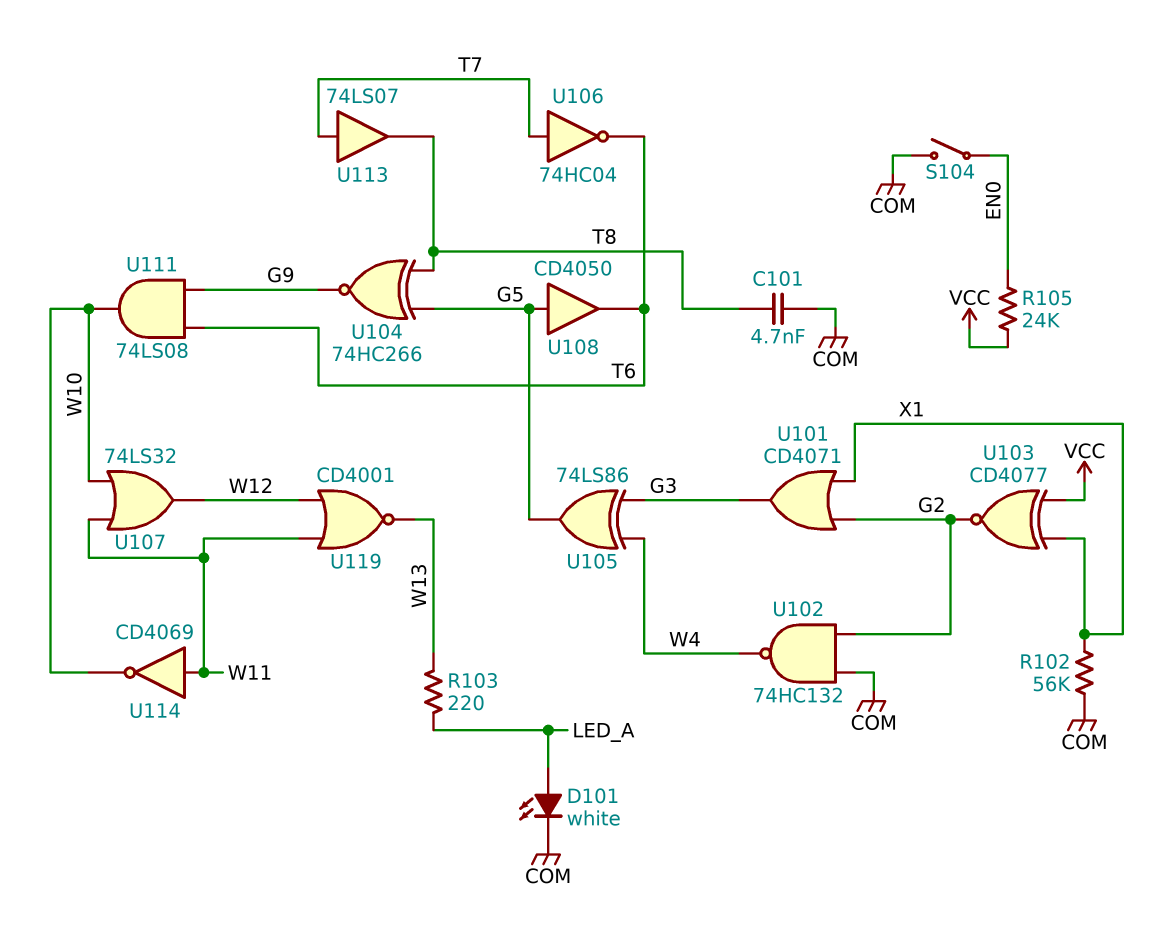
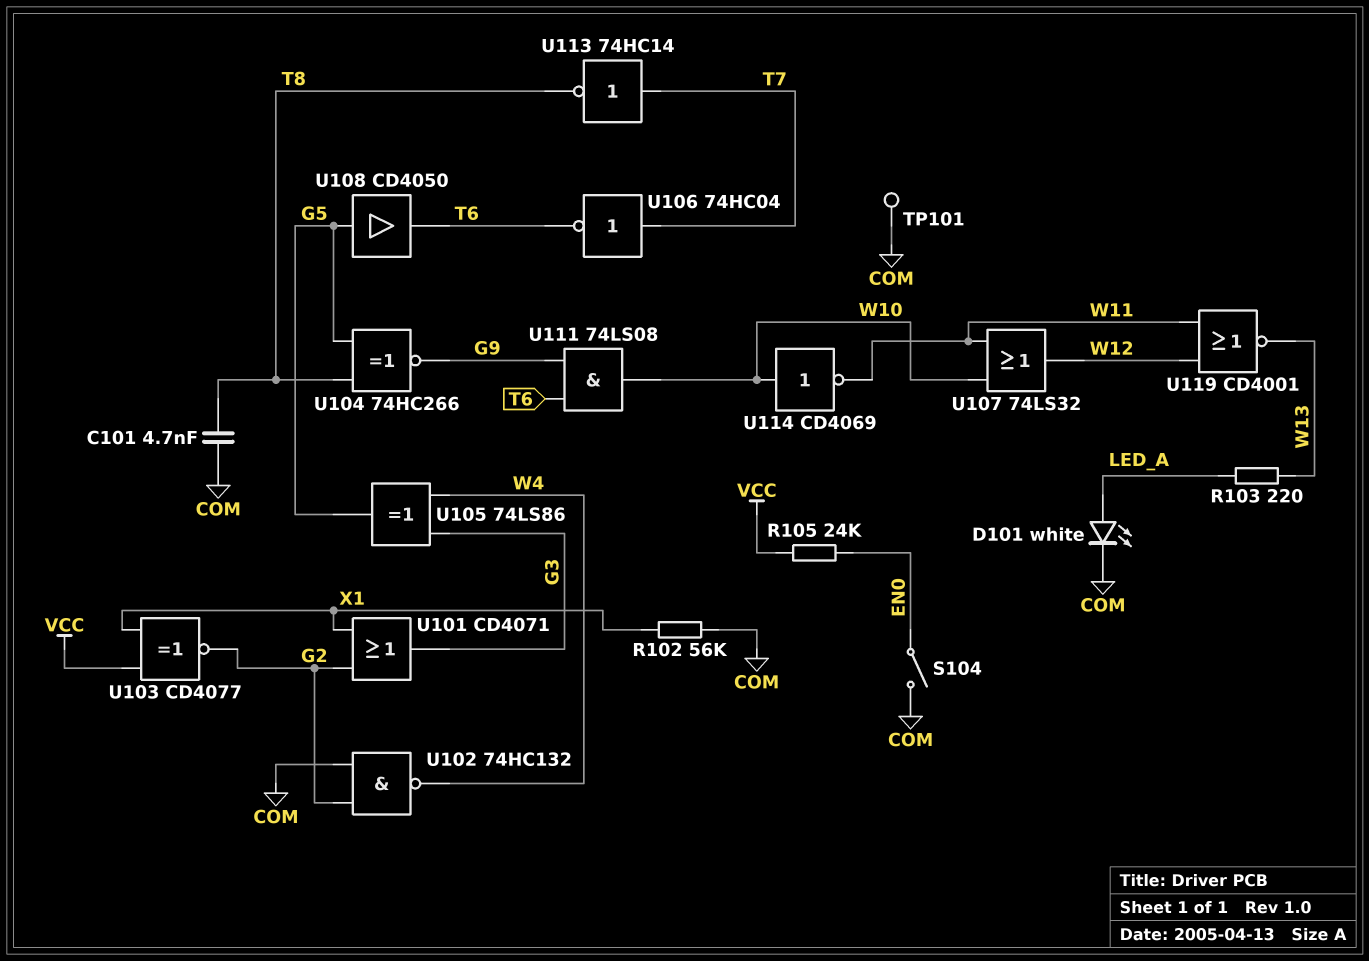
TP101: none -> test point (COM)
U113: buffer 74LS07 (in T7, out T8) -> NOT 74HC14 (in T7, out T8)
U114: NOT CD4069 (in W11, out W10) -> NOT CD4069 (in W10, out W11)

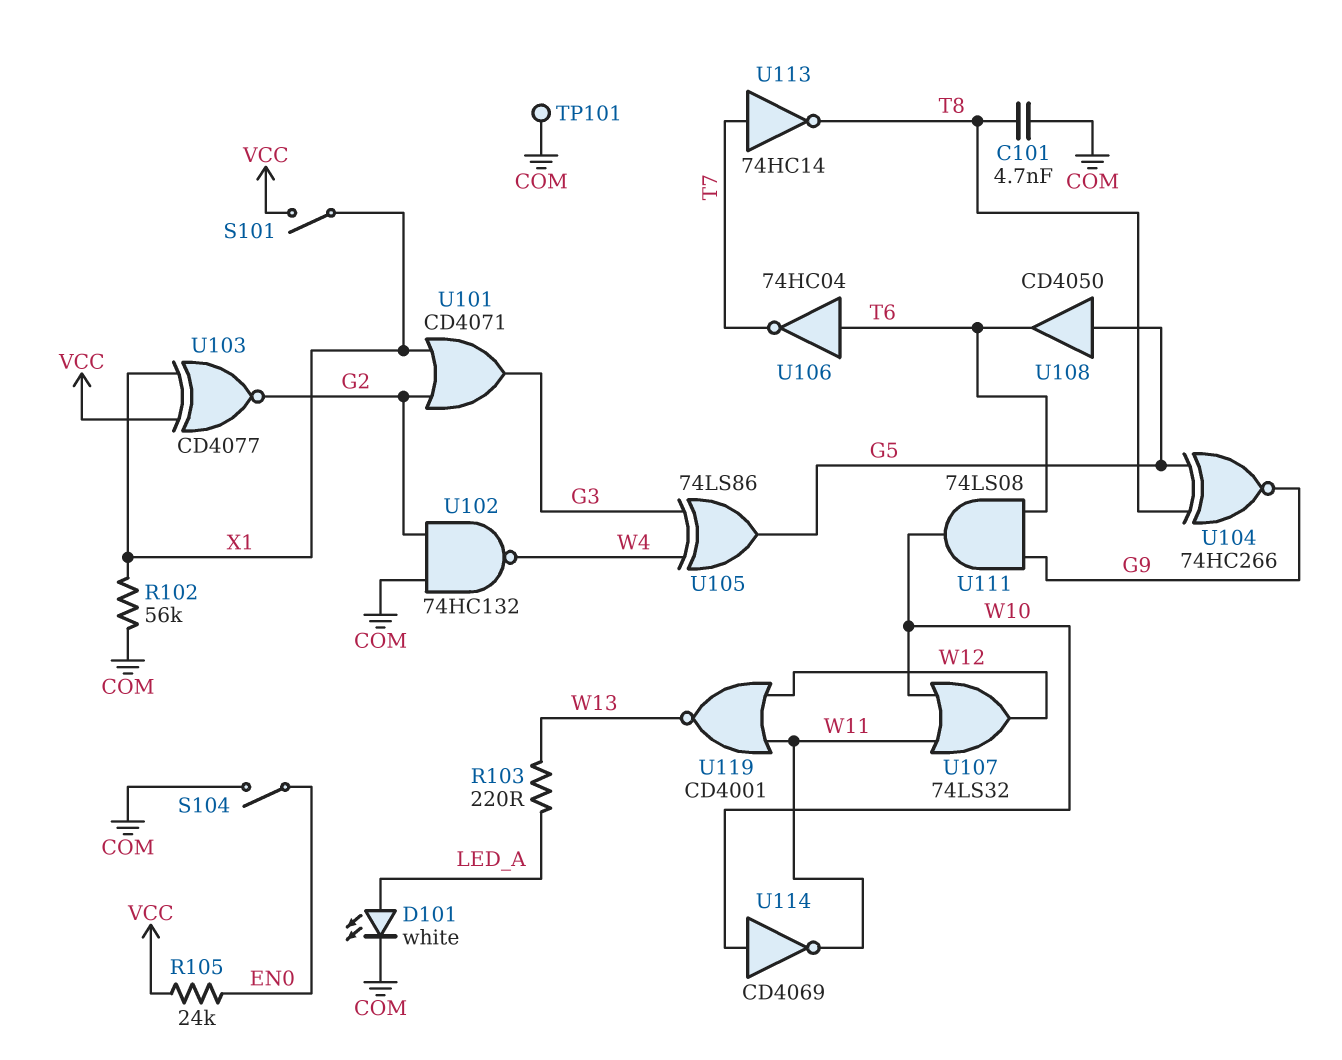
S101: none -> switch (VCC, X1)
U106: NOT 74HC04 (in T7, out T6) -> NOT 74HC04 (in T6, out T7)

